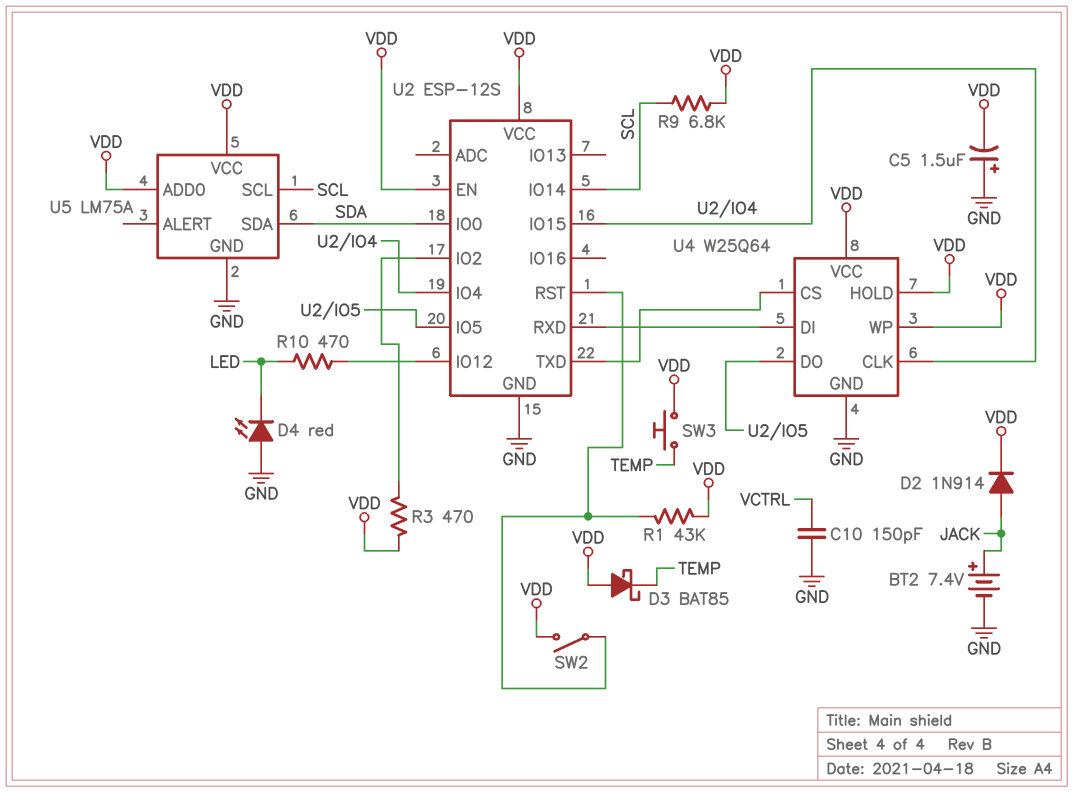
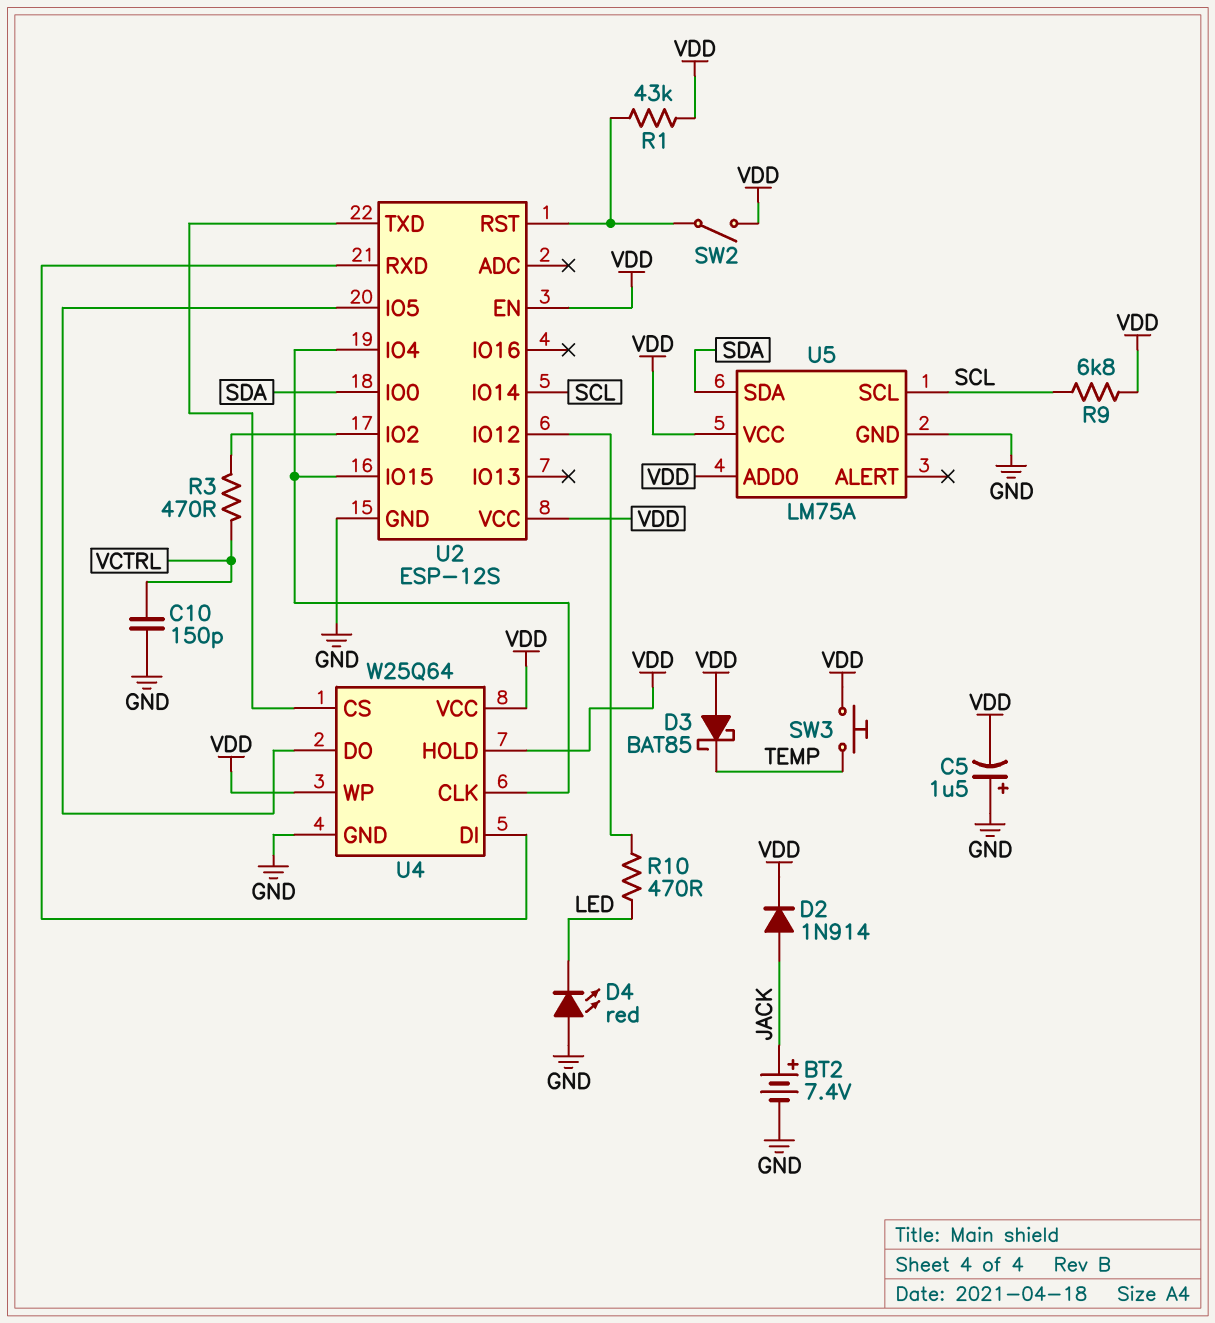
R3: 470 (U2/IO2, VDD) -> 470 (U2/IO2, VCTRL)

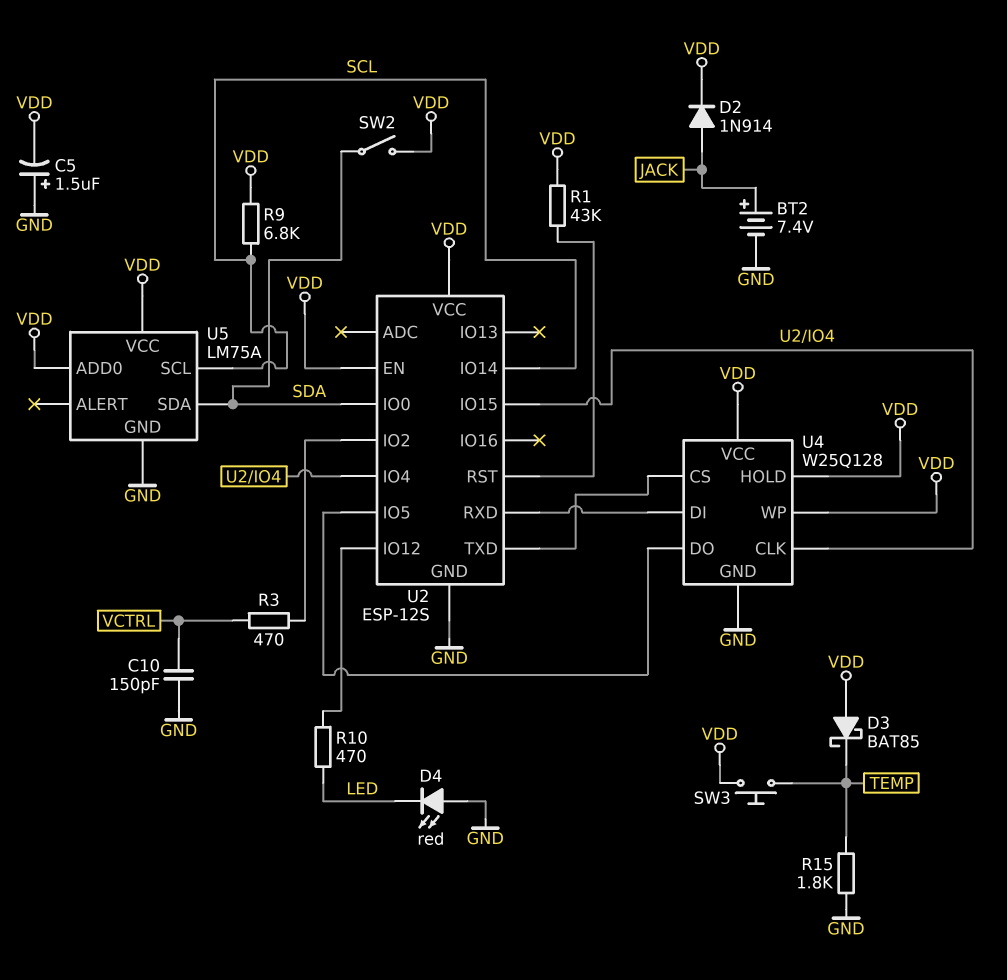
R15: none -> 1.8k (GND, TEMP)
SW2: switch (U2/RST, VDD) -> switch (SDA, VDD)
U4: W25Q64 -> W25Q128

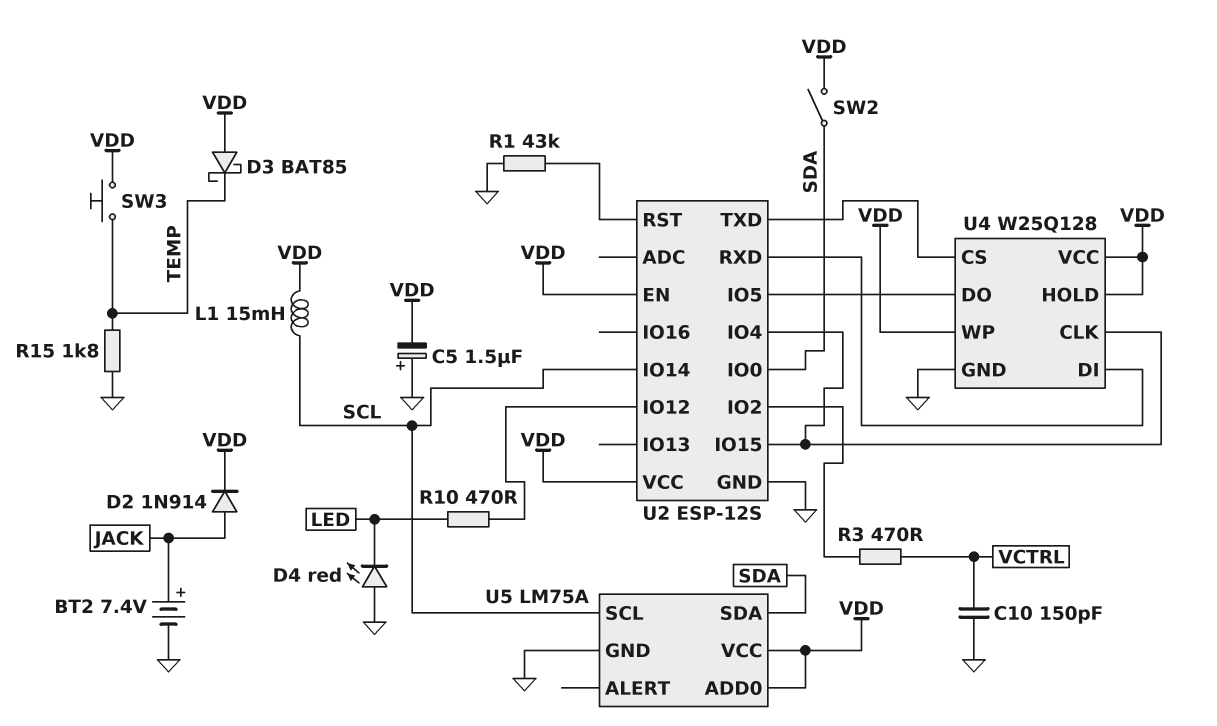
L1: none -> 15mH (SCL, VDD)
R1: 43k (U2/RST, VDD) -> 43k (GND, U2/RST)
R9: 6.8k (SCL, VDD) -> none

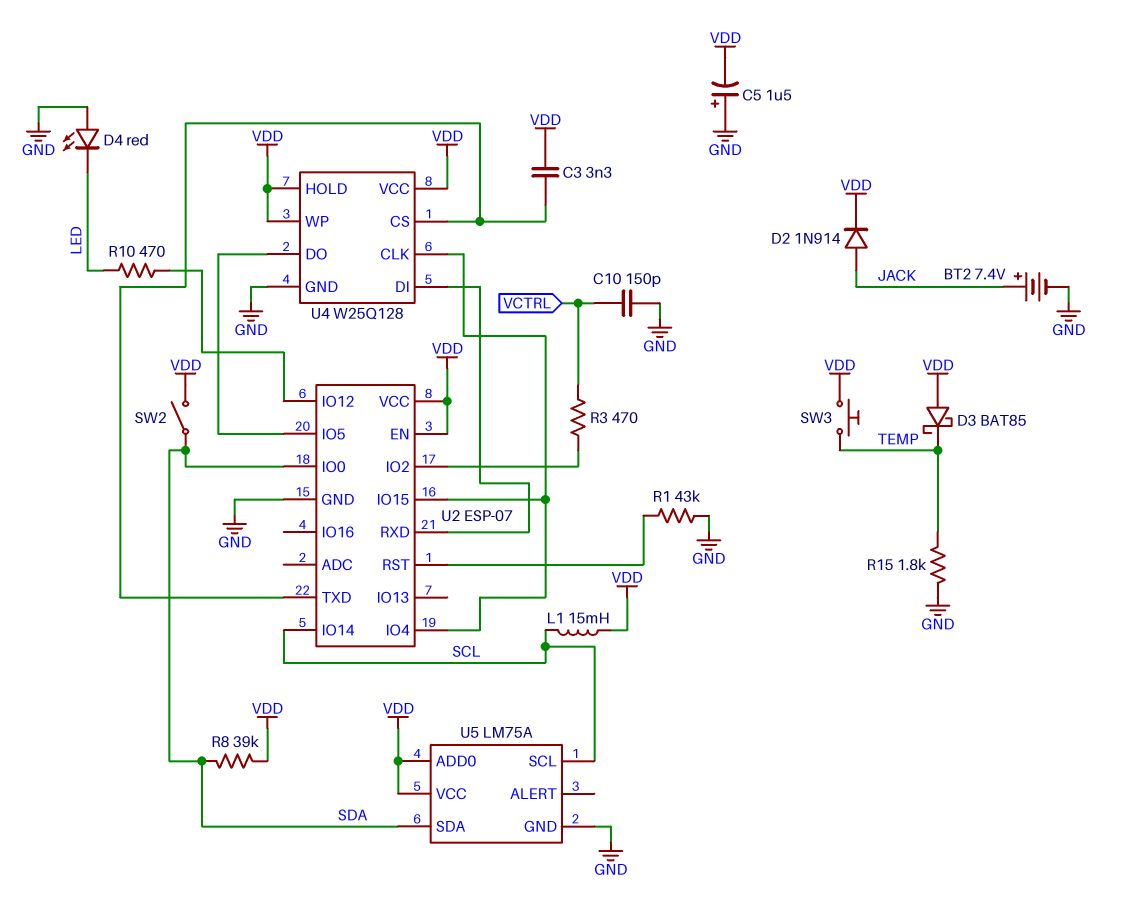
C3: none -> 3.3nF (U2/TXD, VDD)
R8: none -> 39k (SDA, VDD)
U2: ESP-12S -> ESP-07

